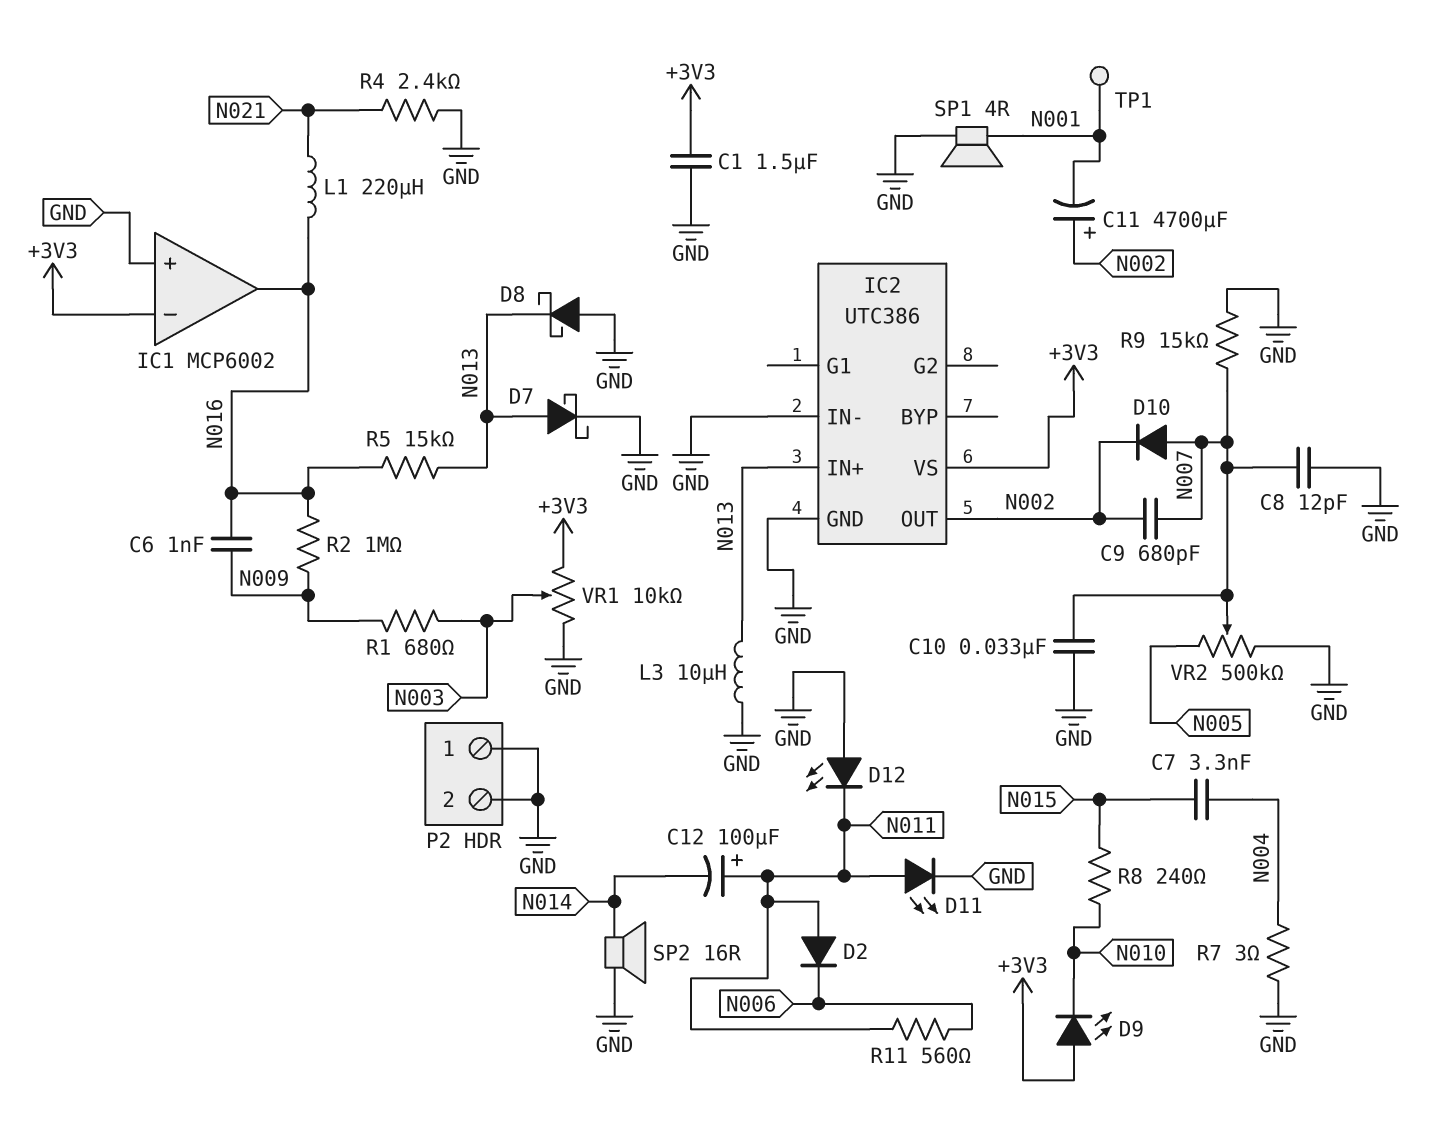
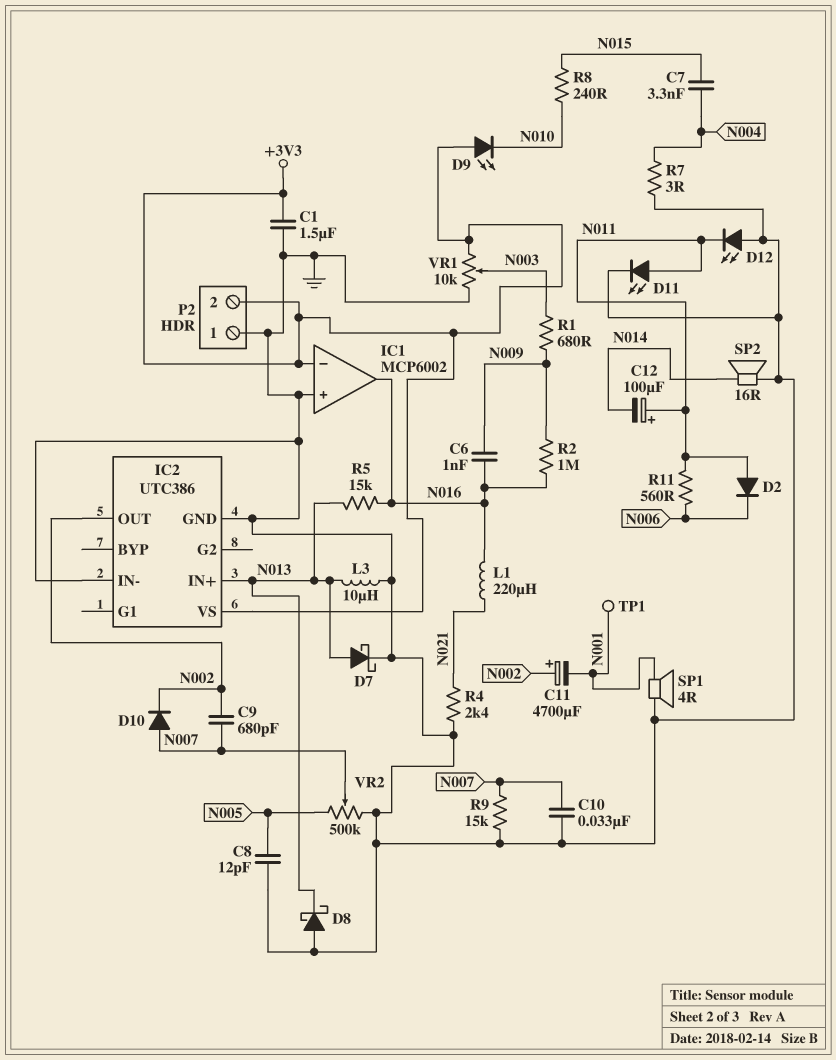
C8: 12pF (GND, N007) -> 12pF (GND, N005)
P2 pin 2: GND -> +3V3

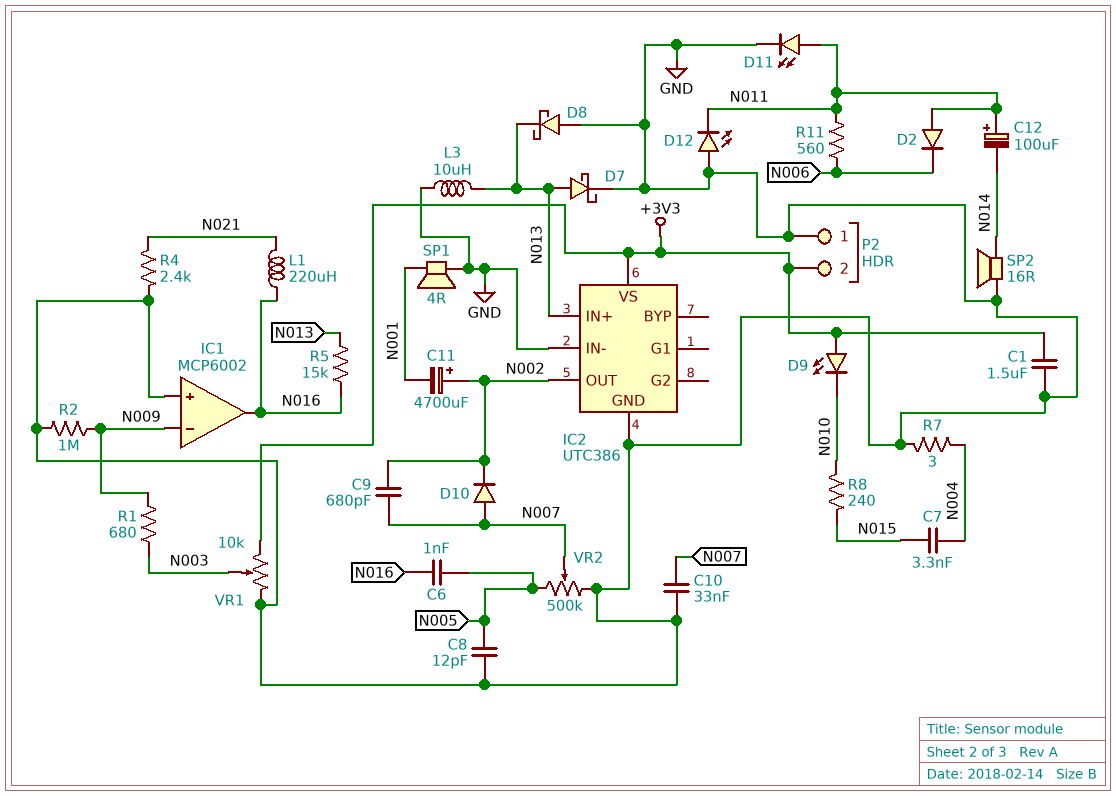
C6: 1nF (N009, N016) -> 1nF (N005, N016)
IC1 pin in-: +3V3 -> N009
R2: 1M (N009, N016) -> 1M (GND, N009)
R9: 15k (GND, N007) -> none
TP1: test point (N001) -> none

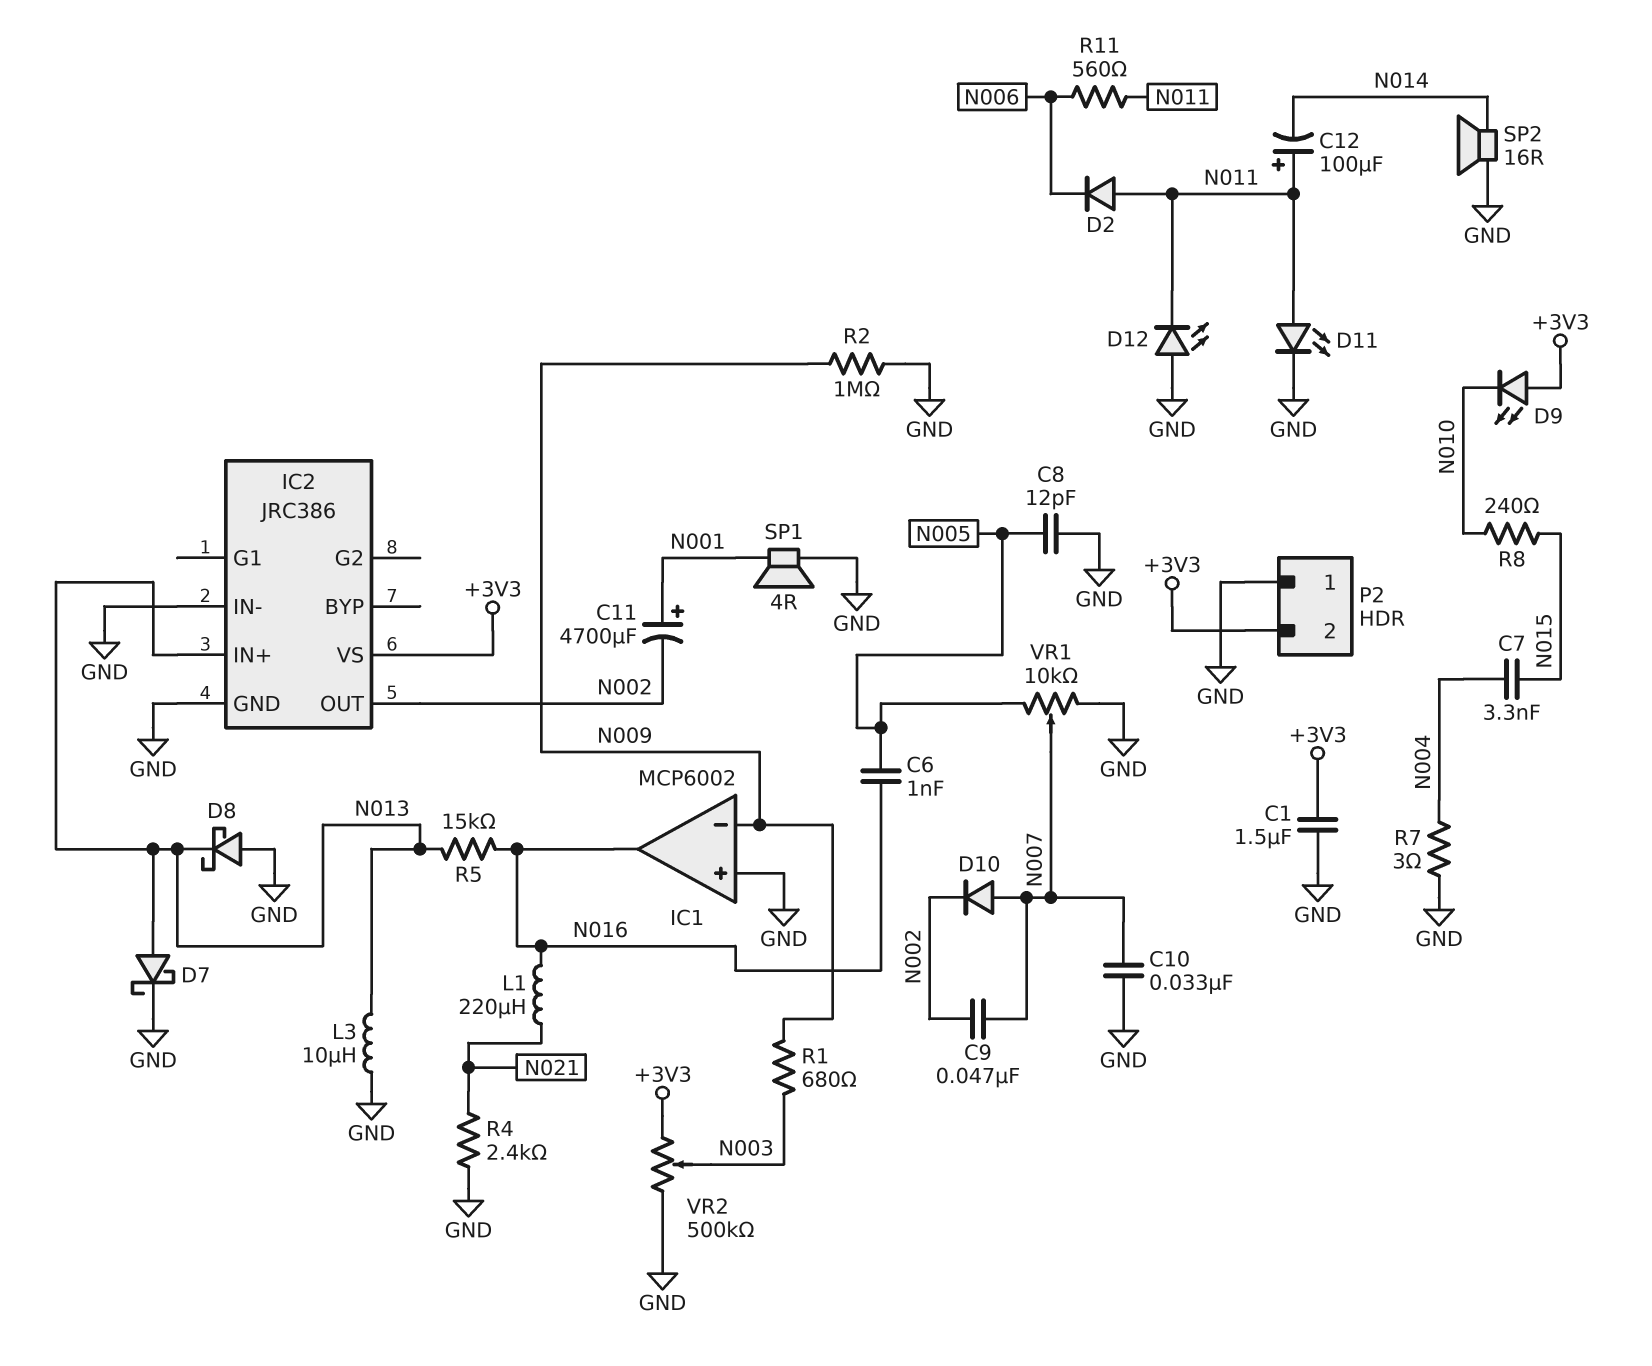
C9: 680pF (N002, N007) -> 47nF (N002, N007)
C11: 4700uF (plus N002, minus N001) -> 4700uF (plus N001, minus N002)
IC2: UTC386 -> JRC386
VR1: 10k (+3V3, GND, wiper N003) -> 10k (GND, N005, wiper N007)
VR2: 500k (GND, N005, wiper N007) -> 500k (+3V3, GND, wiper N003)

